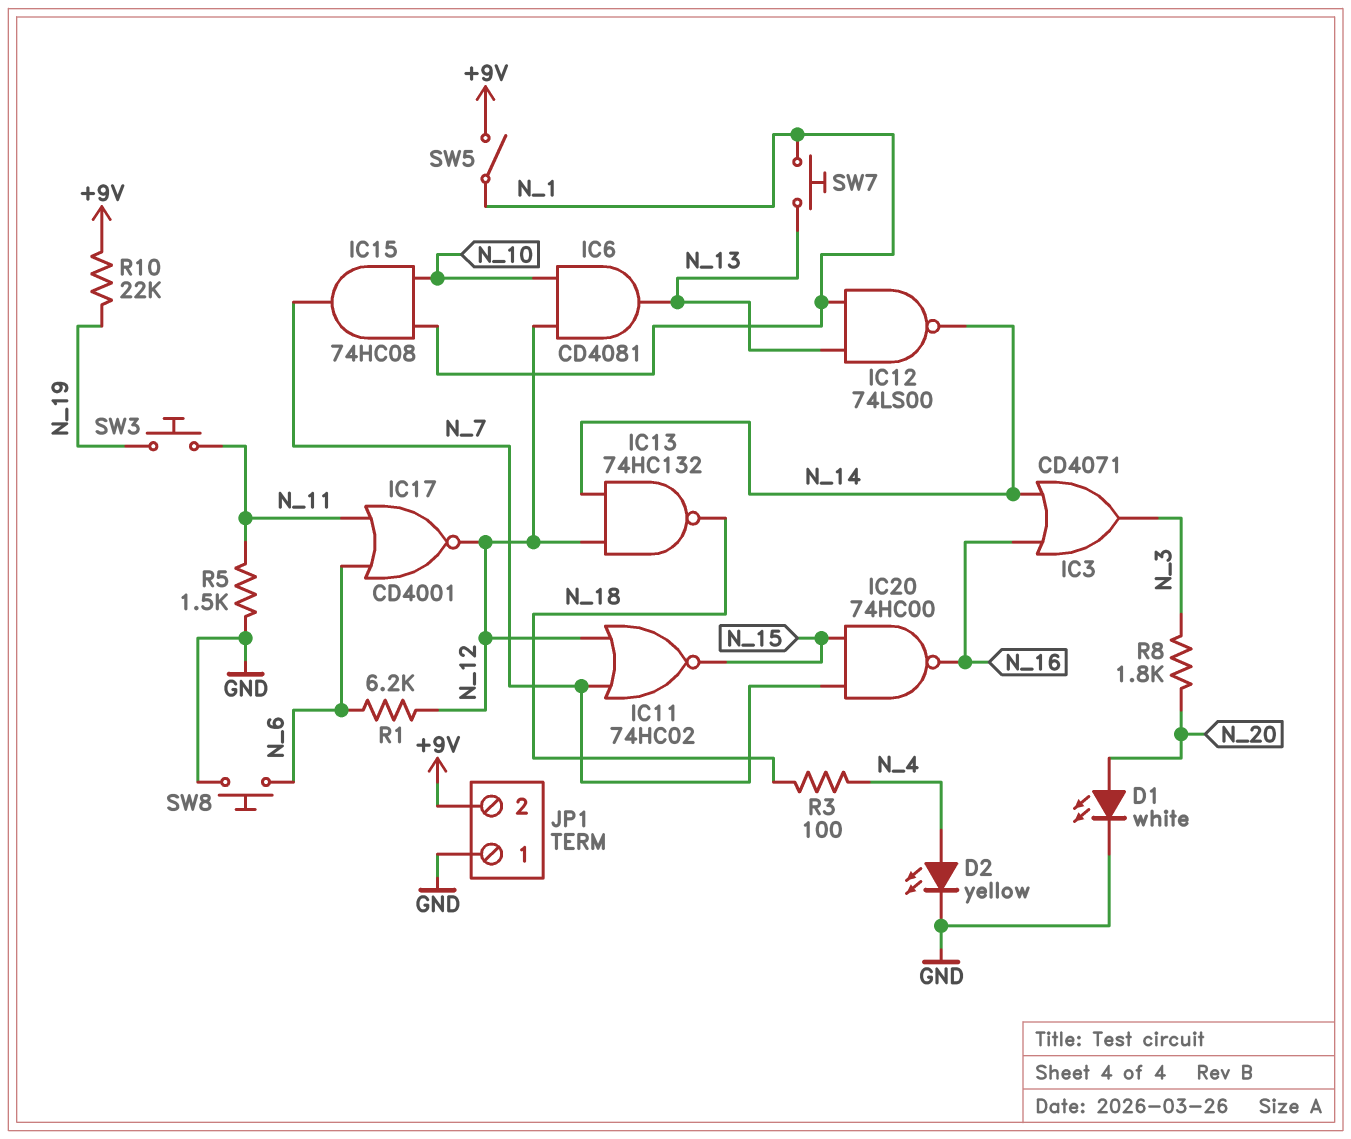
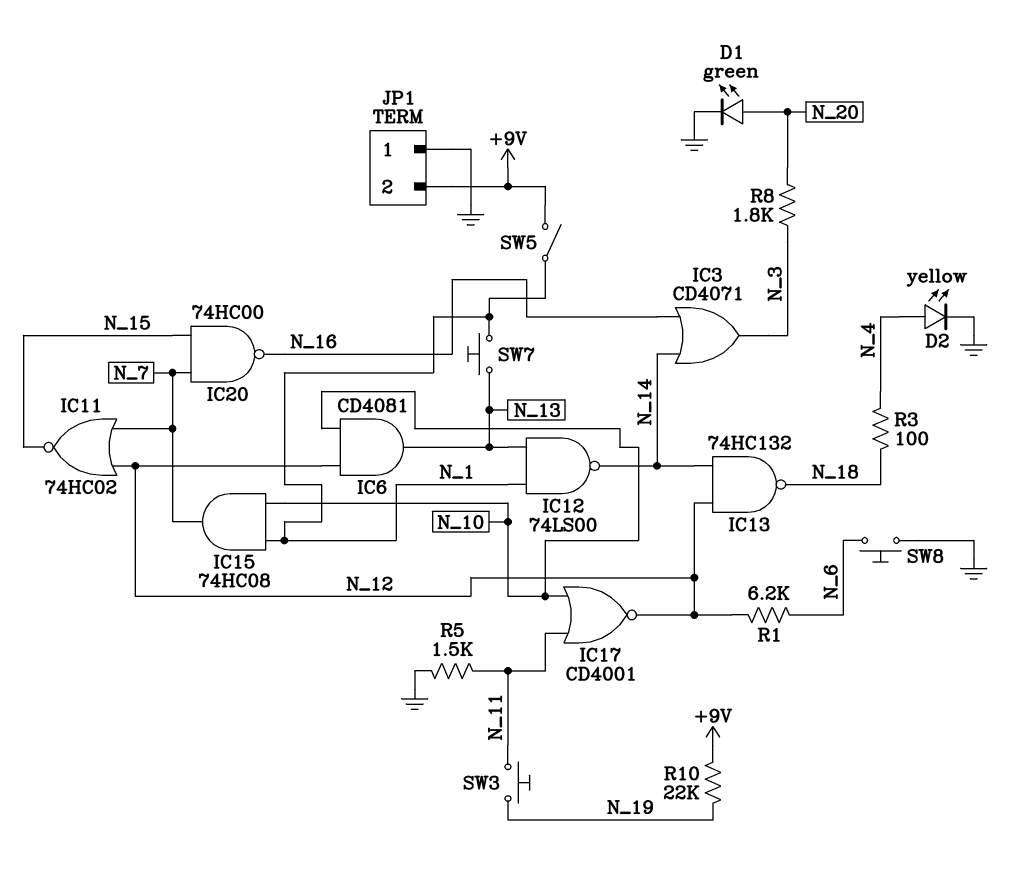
D1: LED white (A N_20, K GND) -> LED green (A N_20, K GND)
IC17: NOR CD4001 (in N_6, in N_11, out N_12) -> NOR CD4001 (in N_10, in N_11, out N_12)

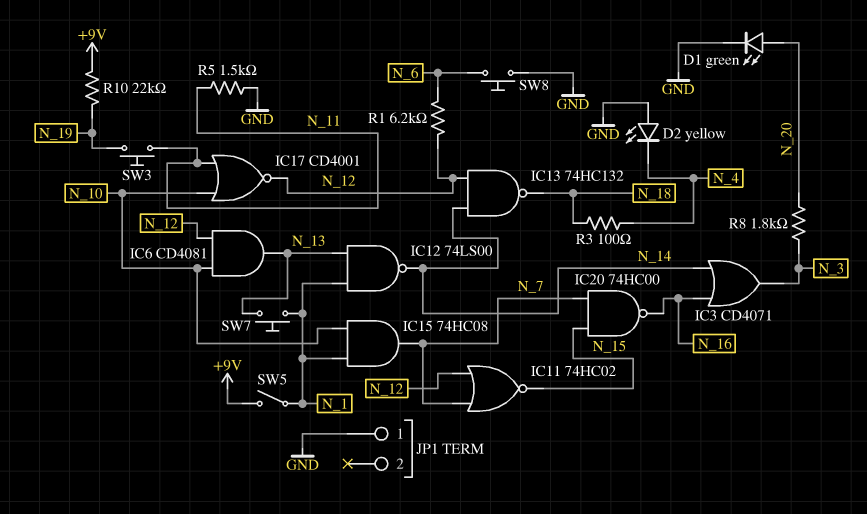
D2: LED yellow (A N_4, K GND) -> LED yellow (A GND, K N_4)
JP1 pin 2: +9V -> none

